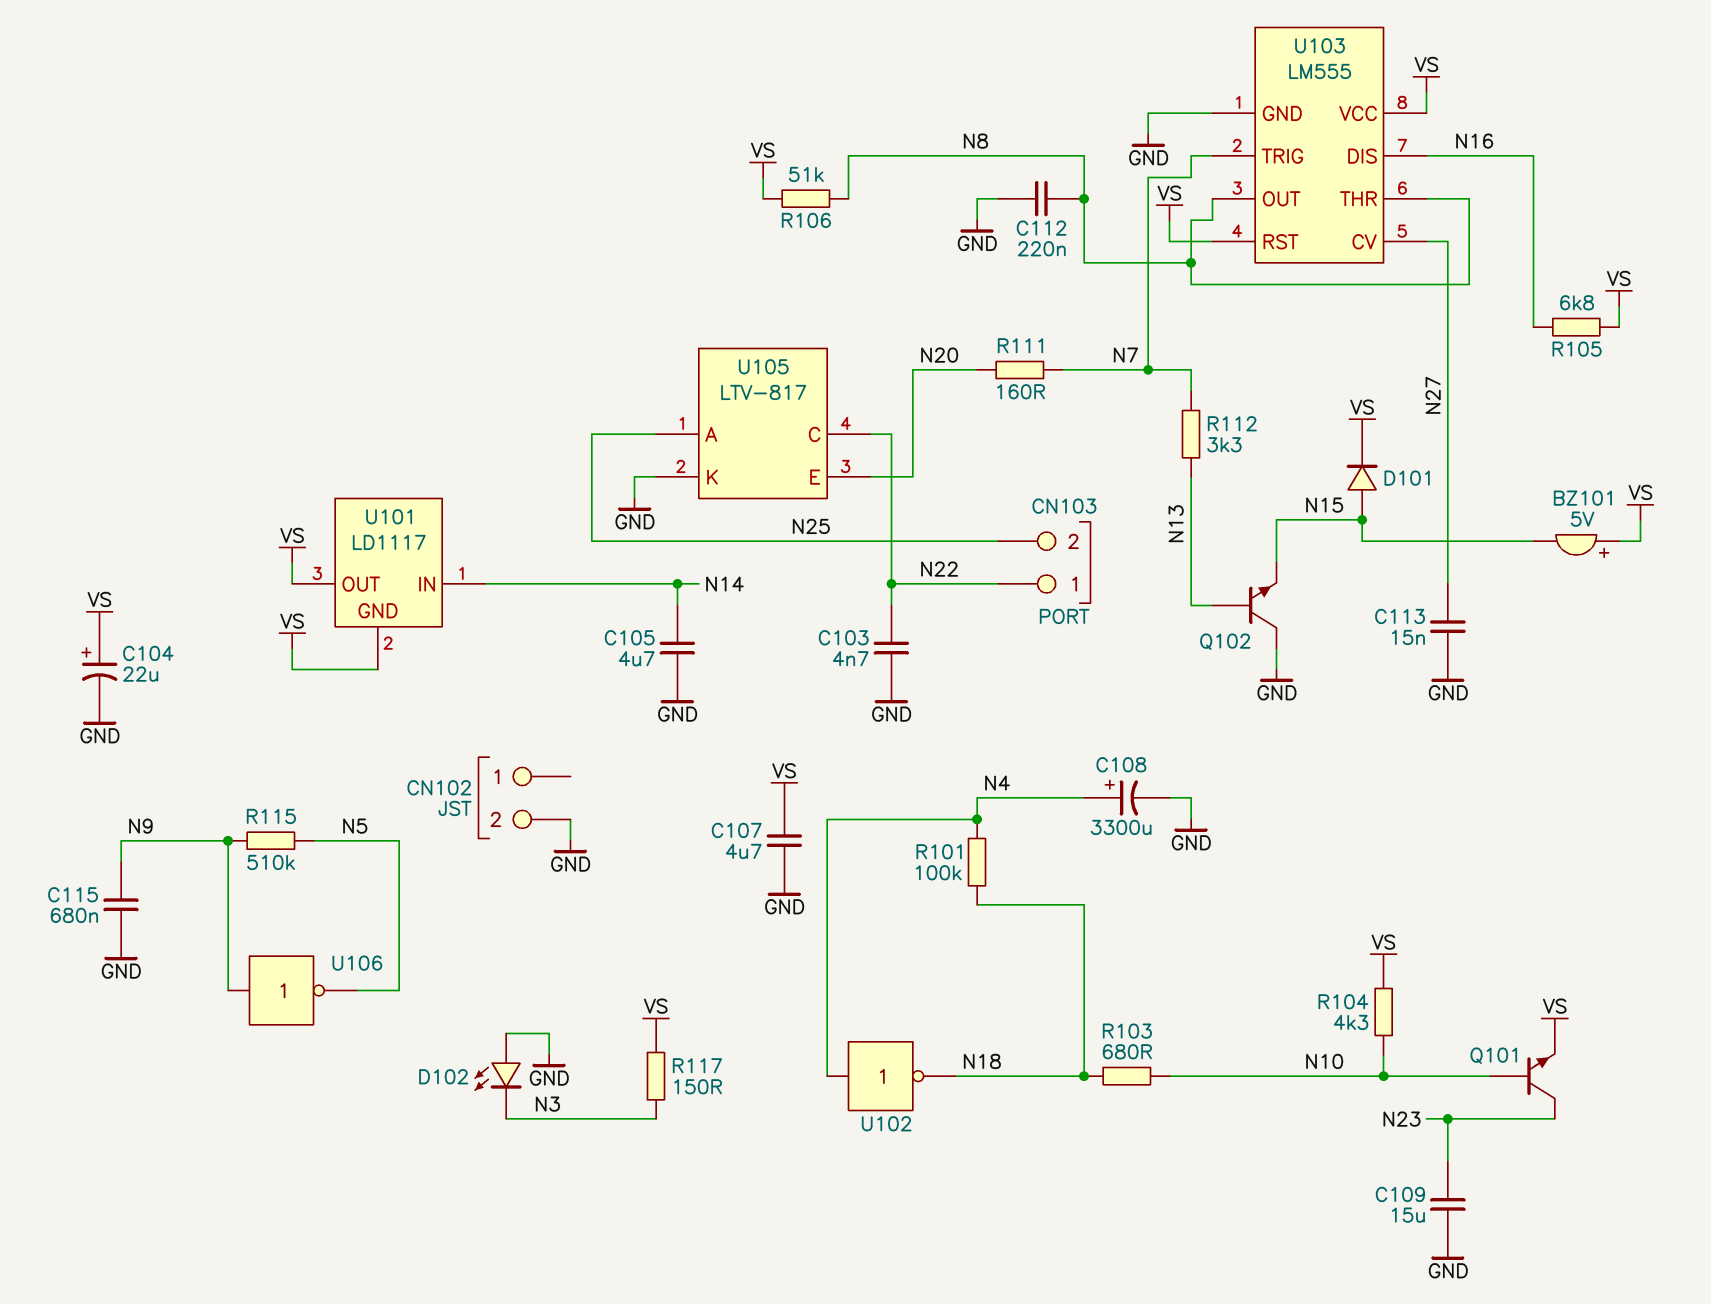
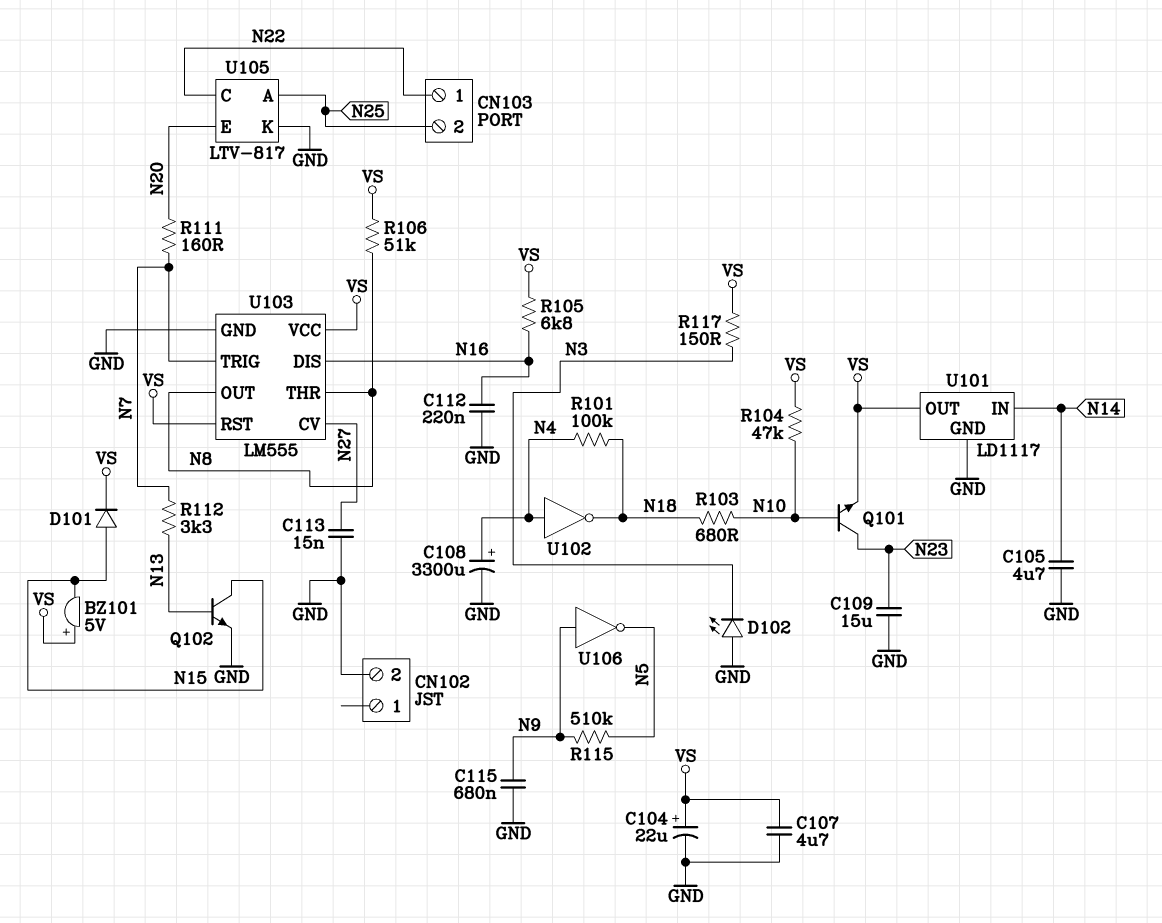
C103: 4.7nF (GND, N22) -> none
C112: 220nF (GND, N8) -> 220nF (GND, N16)
Q102: NPN (B N13, C GND, E N15) -> NPN (B N13, C N15, E GND)
R104: 4.3k (N10, VS) -> 47k (N10, VS)
U101 pin GND: VS -> GND

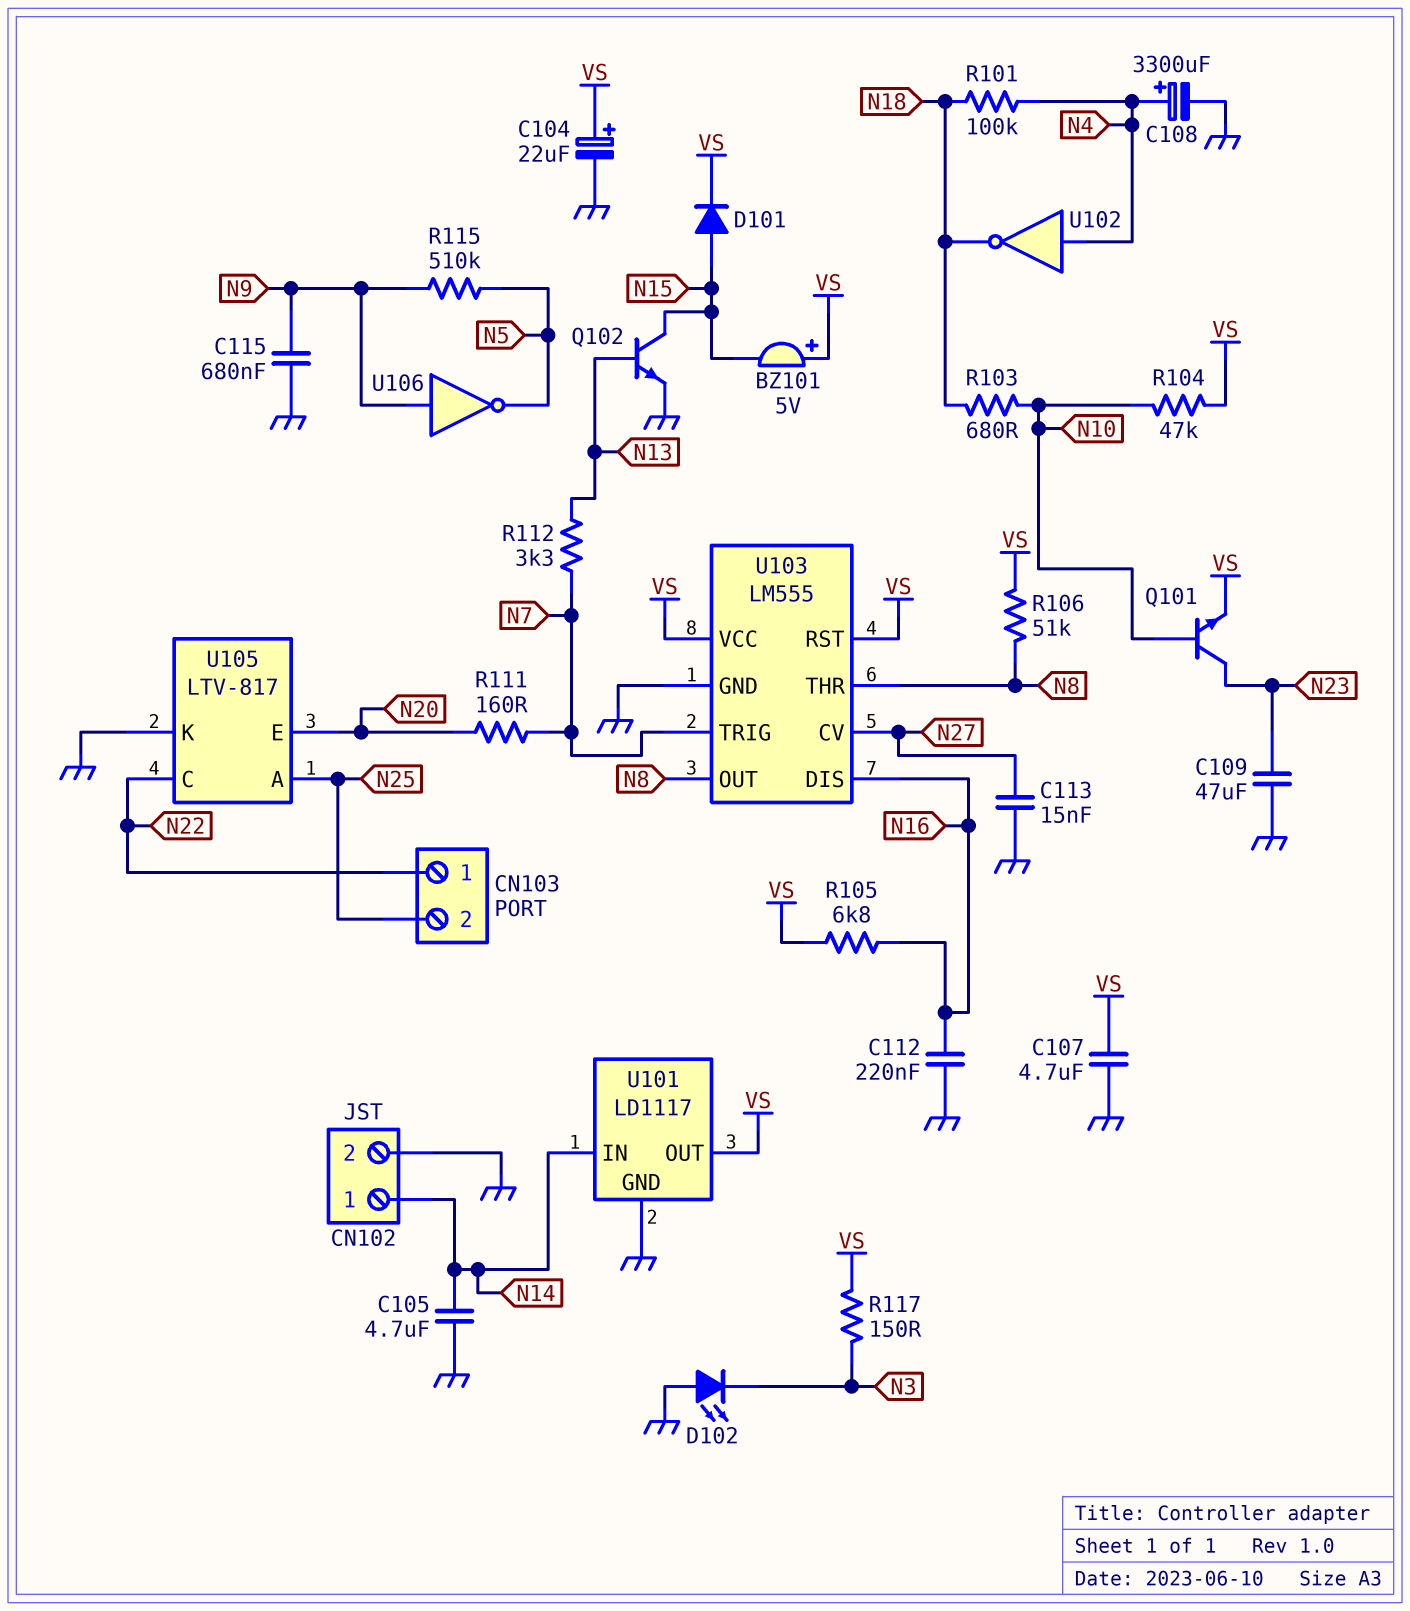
C109: 15uF (GND, N23) -> 47uF (GND, N23)
CN102 pin 1: none -> N14

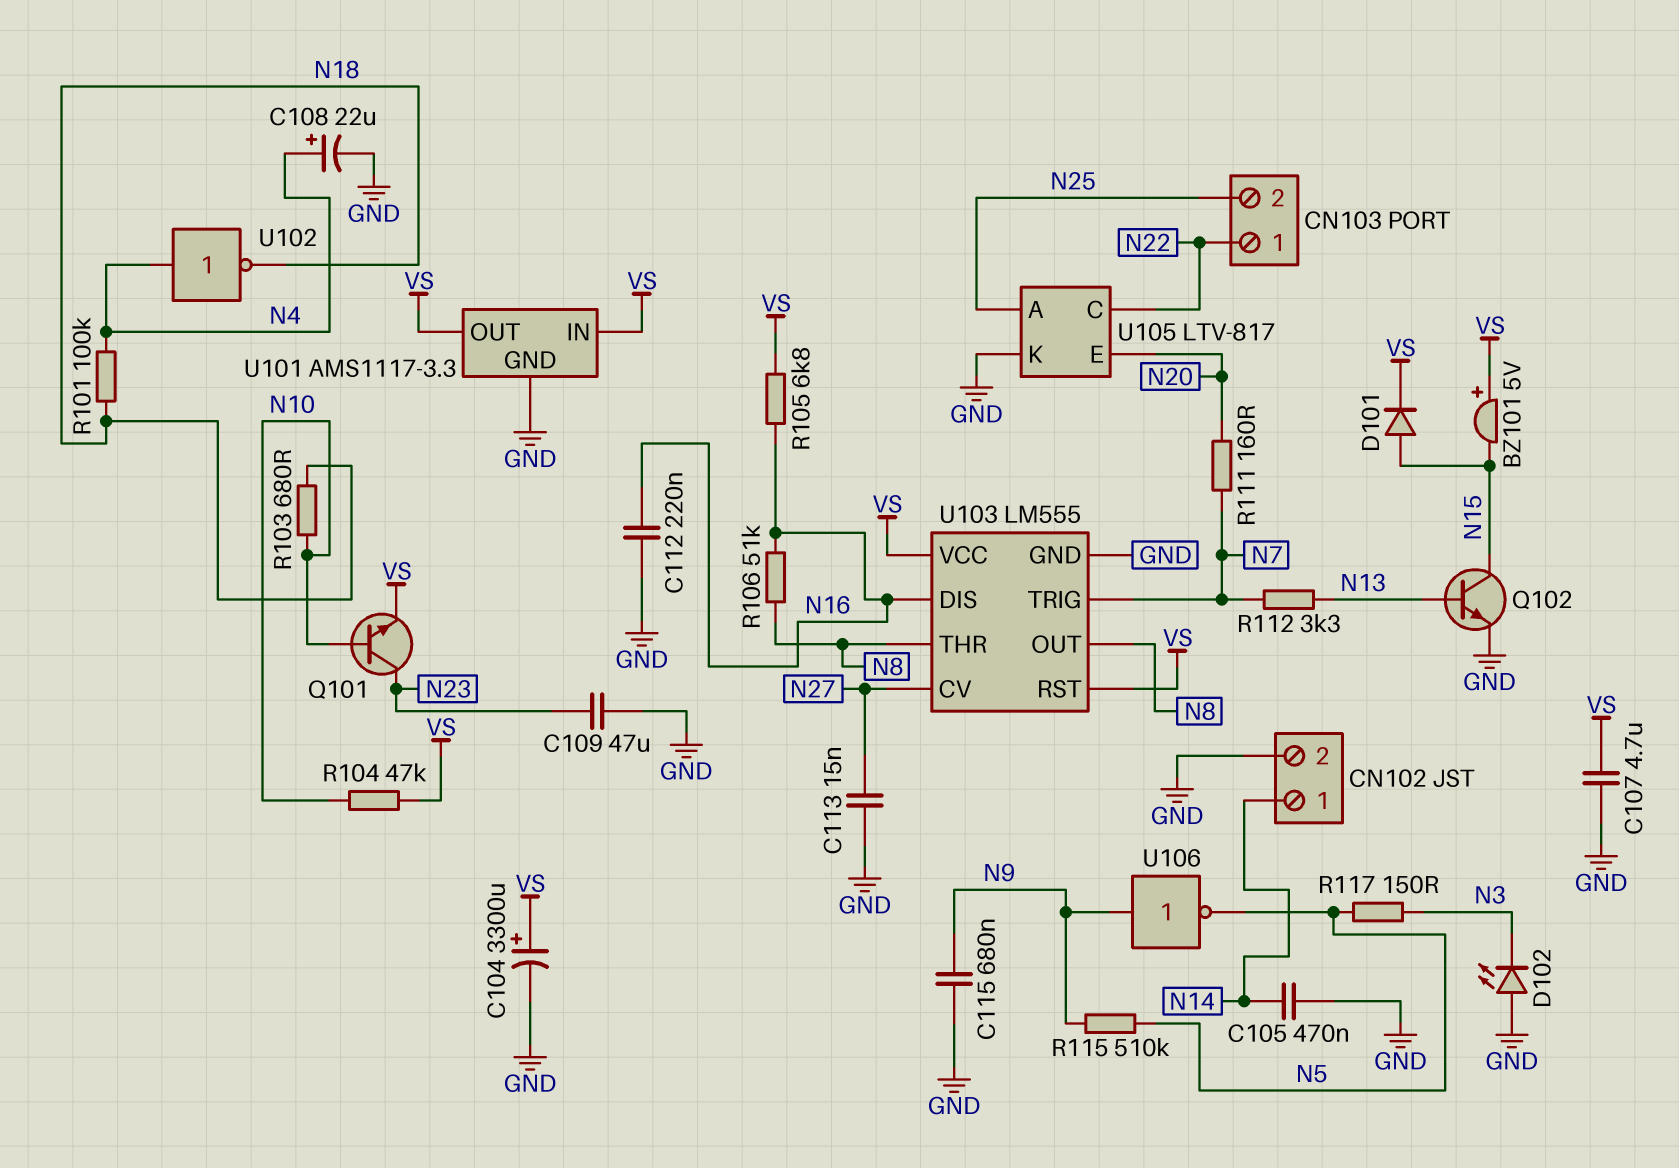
C104: 22uF (plus VS, minus GND) -> 3300uF (plus VS, minus GND)
C105: 4.7uF (GND, N14) -> 470nF (GND, N14)
C108: 3300uF (plus N4, minus GND) -> 22uF (plus N4, minus GND)
R106: 51k (N8, VS) -> 51k (N8, N16)
R117: 150 (N3, VS) -> 150 (N3, N5)
U101: LD1117 -> AMS1117-3.3
U101 pin IN: N14 -> VS

